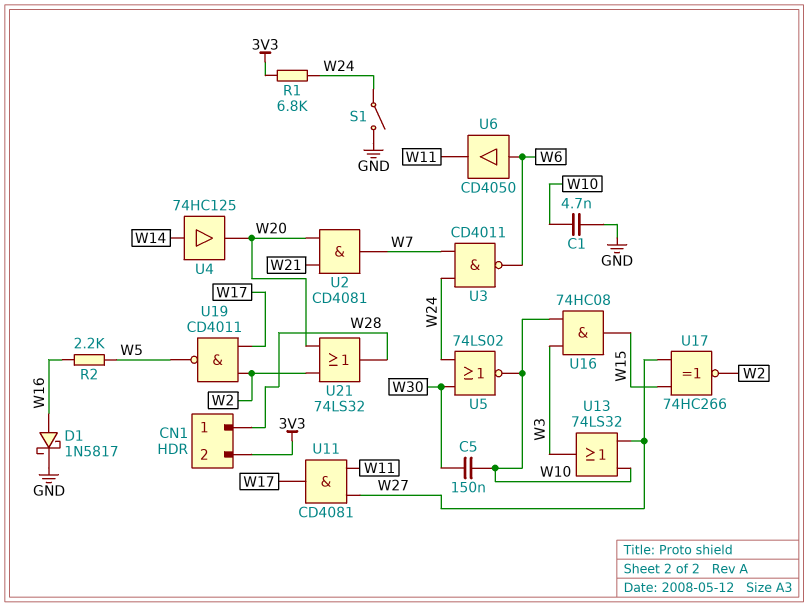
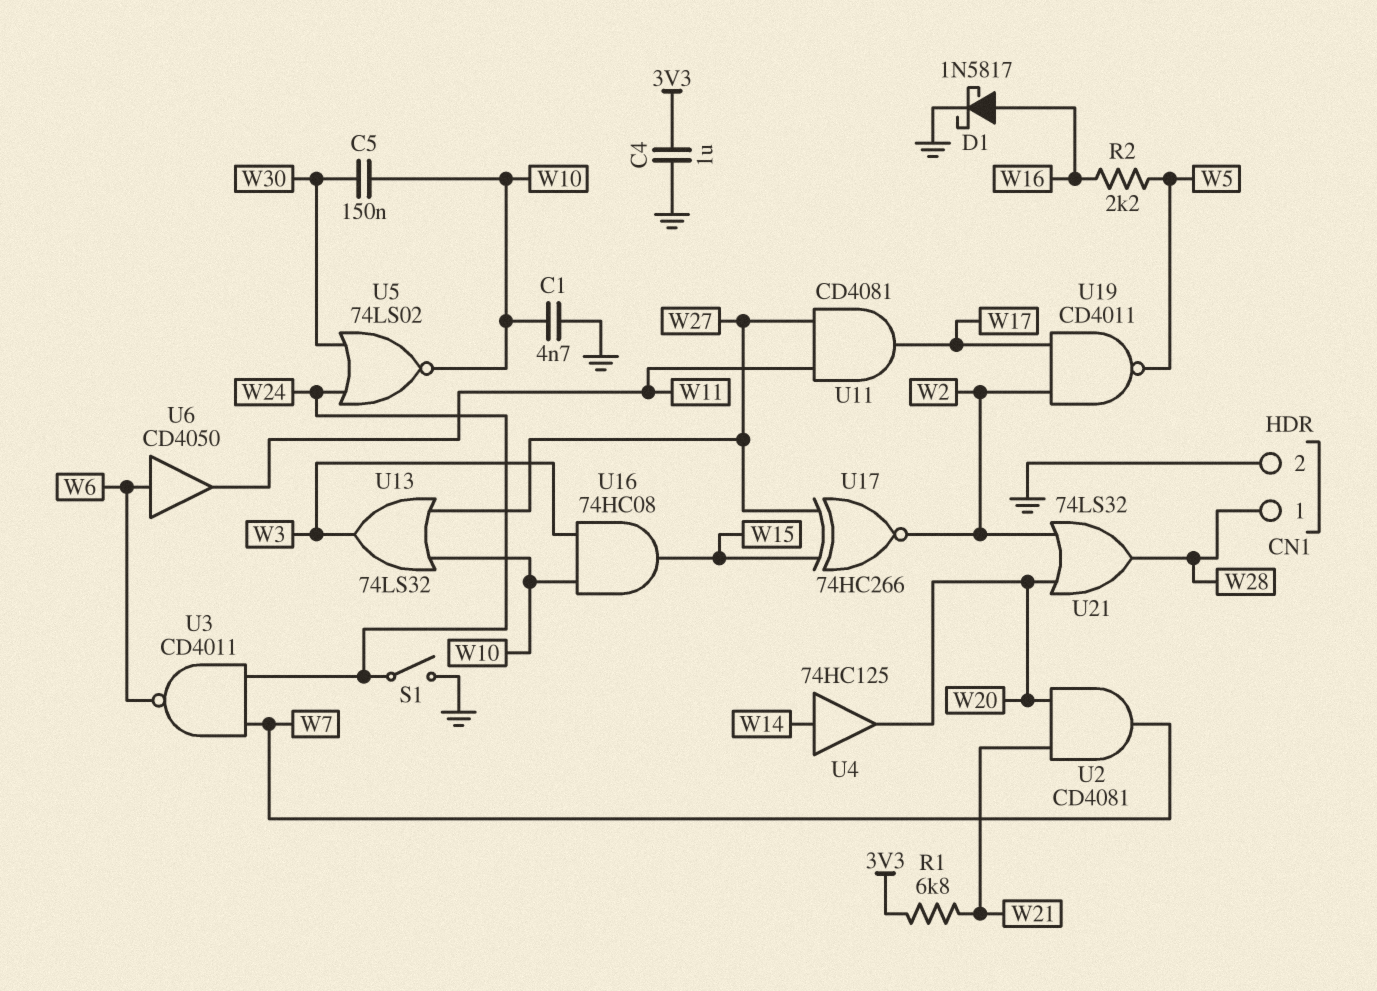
C4: none -> 1uF (3V3, GND)
CN1 pin 2: 3V3 -> GND
R1: 6.8k (3V3, W24) -> 6.8k (3V3, W21)

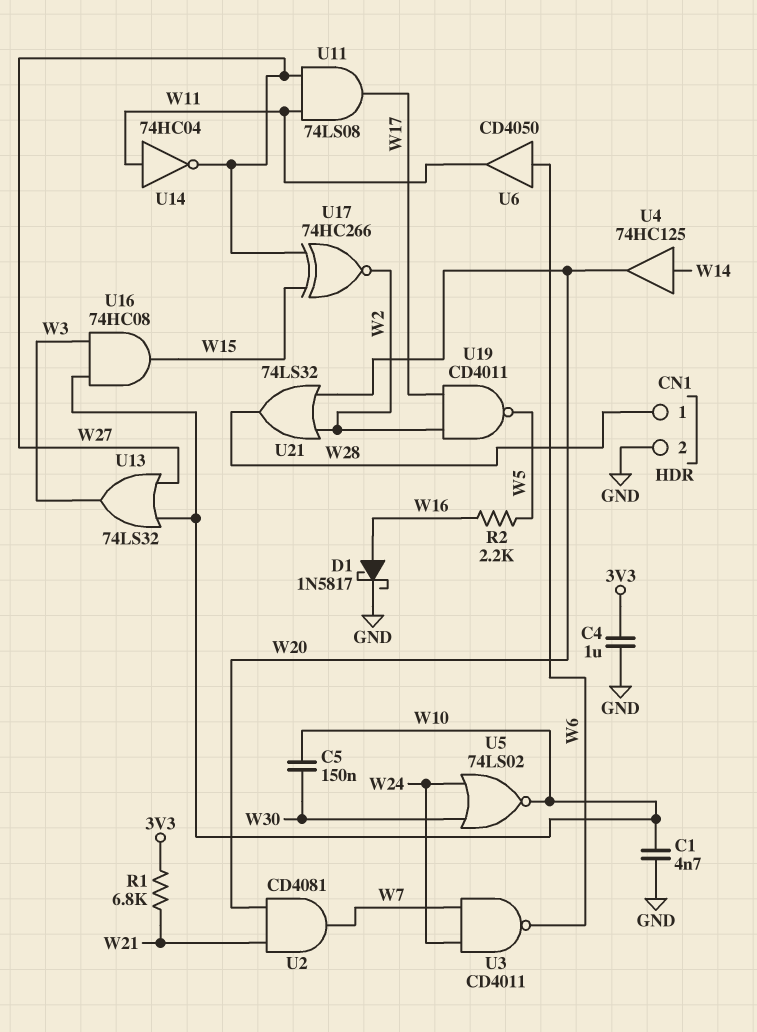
S1: switch (GND, W24) -> none
U11: AND CD4081 (in W11, in W27, out W17) -> AND 74LS08 (in W11, in W27, out W17)
U14: none -> NOT 74HC04 (in W11, out W27)

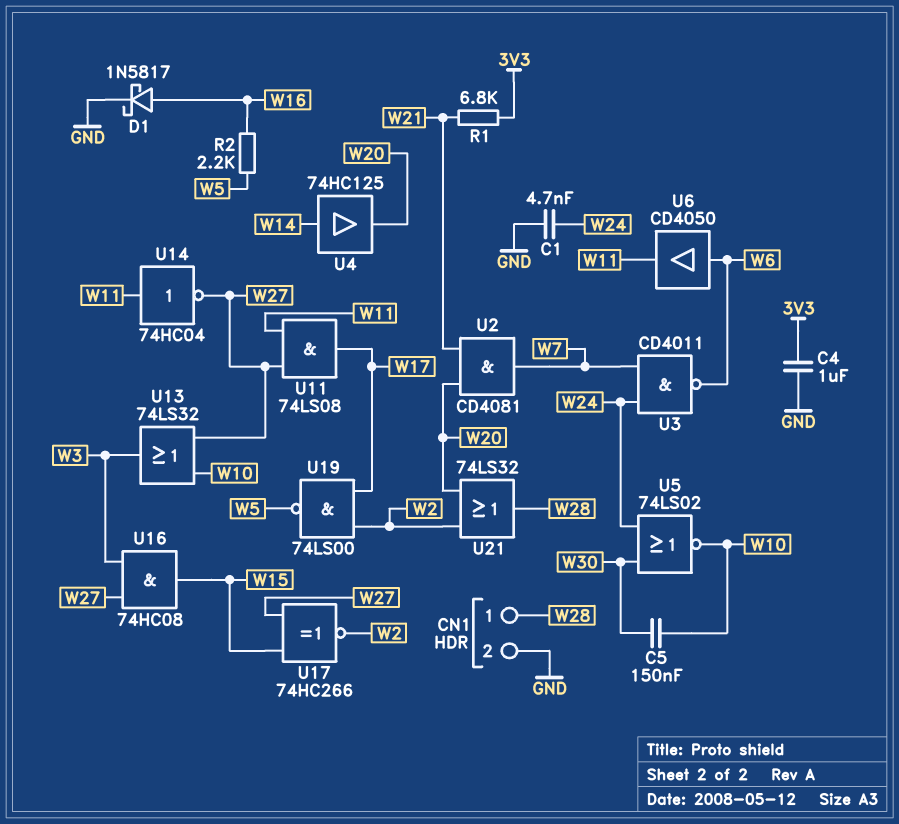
C1: 4.7nF (GND, W10) -> 4.7nF (GND, W24)
U16: AND 74HC08 (in W3, in W10, out W15) -> AND 74HC08 (in W3, in W27, out W15)
U19: NAND CD4011 (in W2, in W17, out W5) -> NAND 74LS00 (in W2, in W17, out W5)

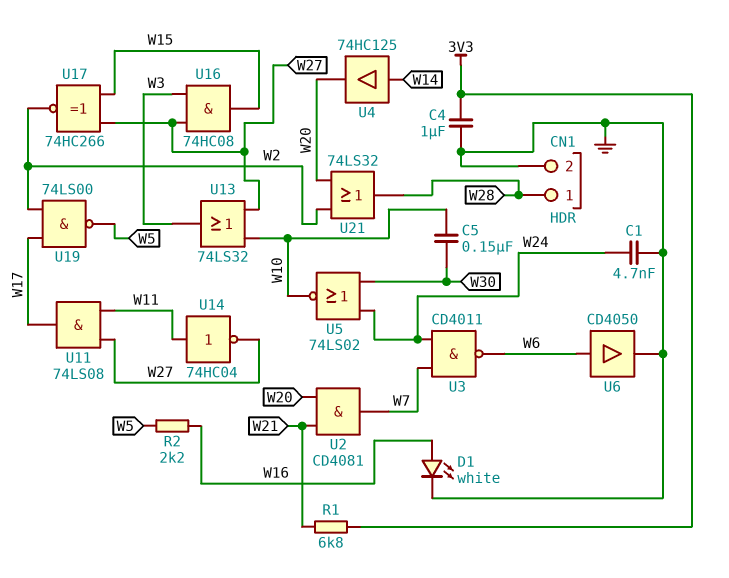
D1: schottky 1N5817 (A W16, K GND) -> LED white (A W16, K GND)
U6: buffer CD4050 (in W6, out W11) -> buffer CD4050 (in W6, out GND)

